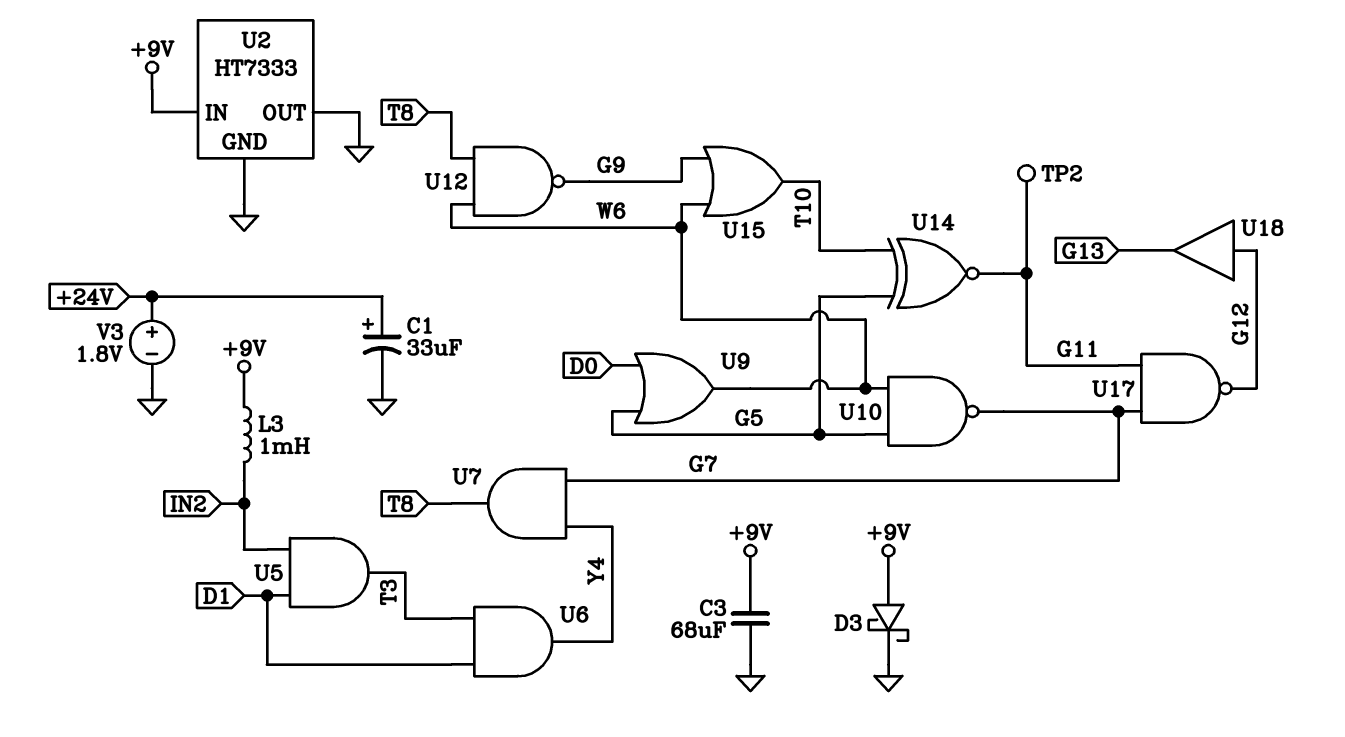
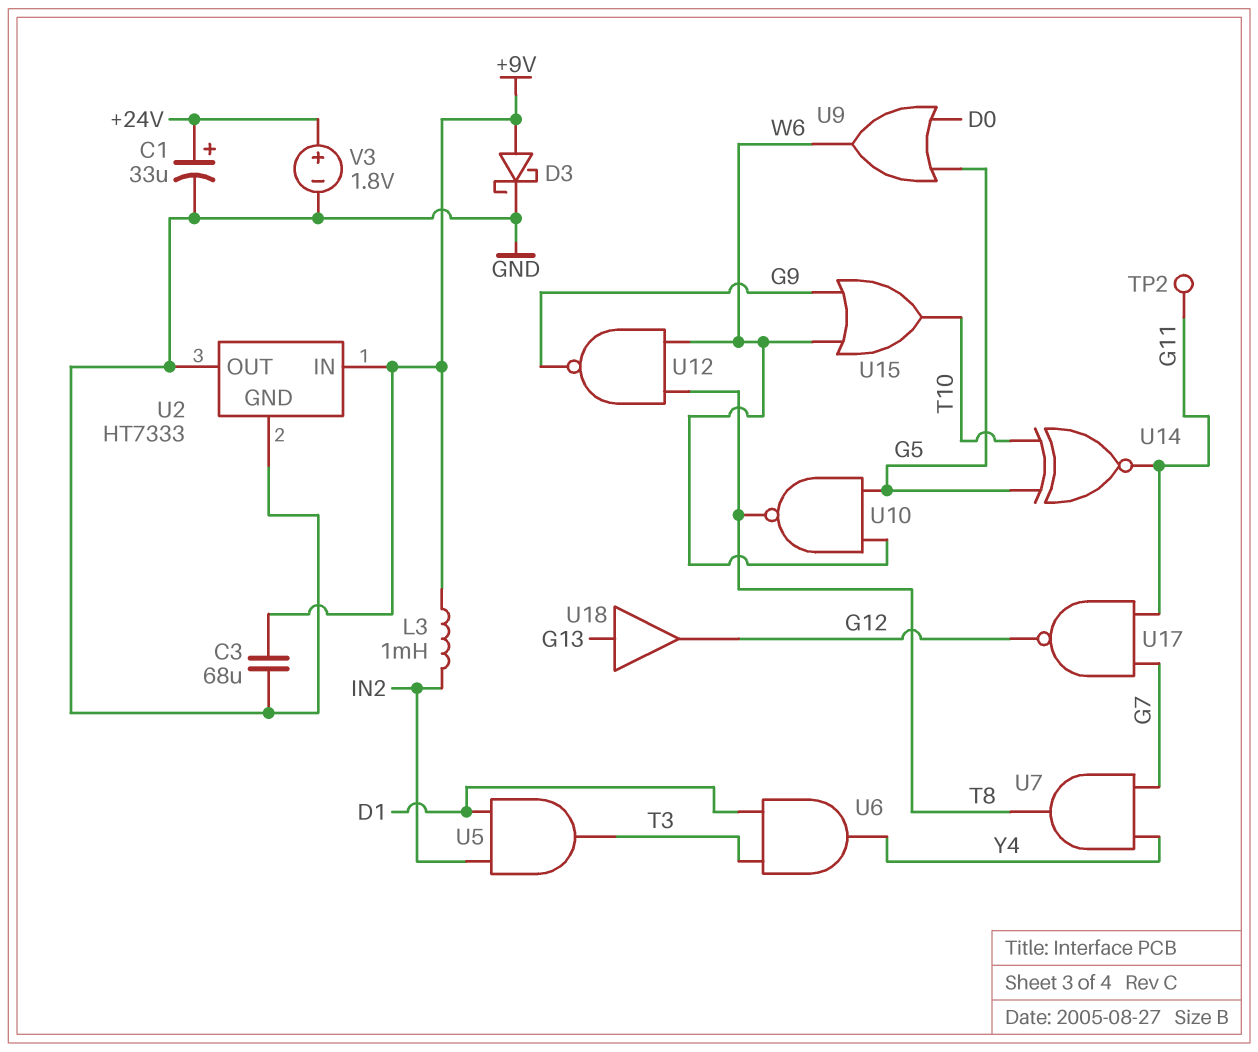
U10: NAND (in G5, in W6, out G7) -> NAND (in G5, in W6, out T8)
U18: buffer (in G12, out G13) -> buffer (in G13, out G12)

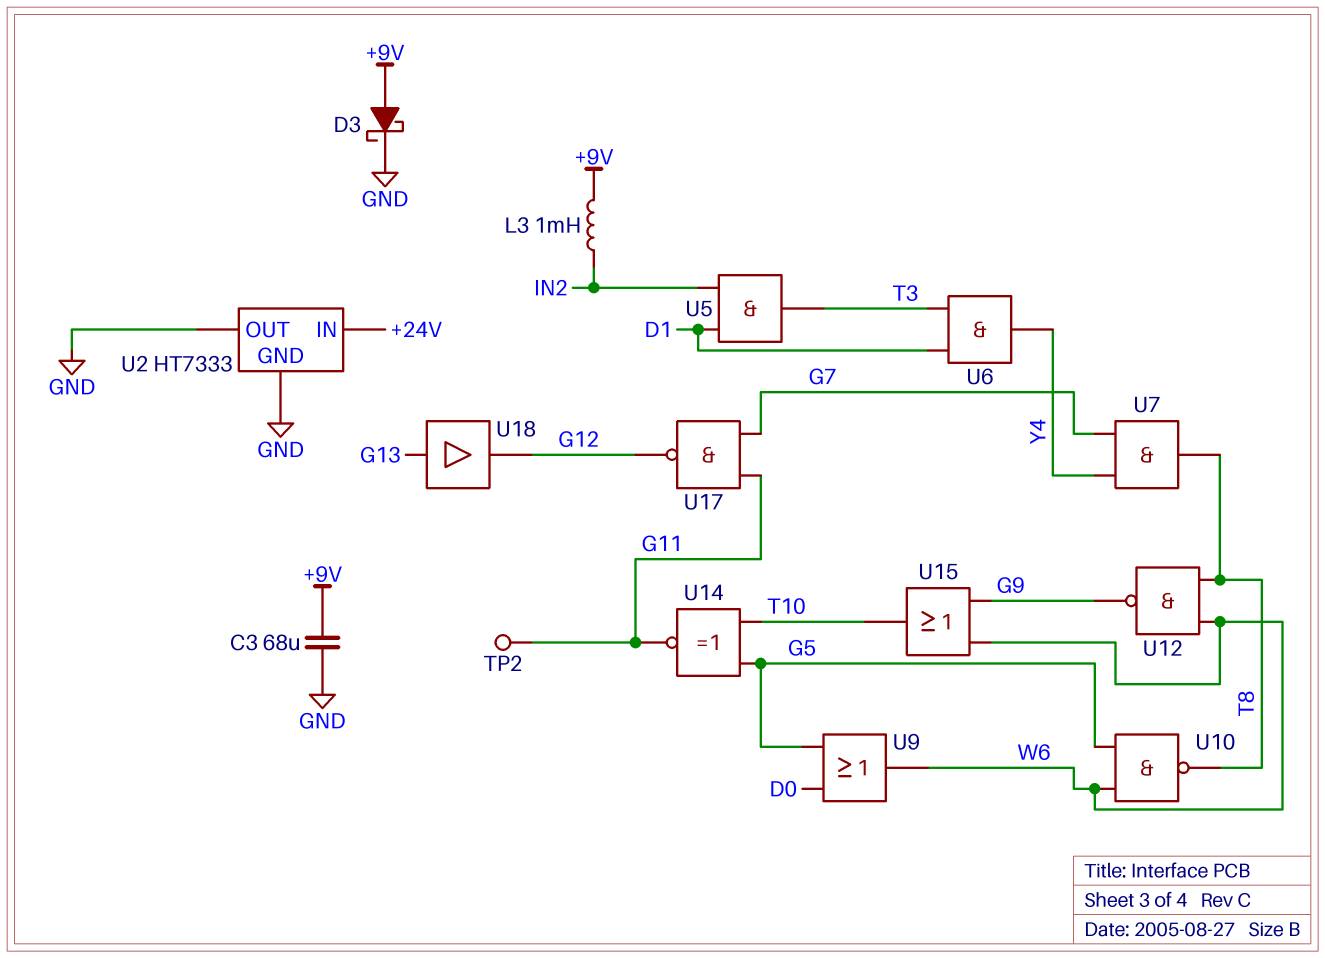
C1: 33uF (plus +24V, minus GND) -> none
U2 pin IN: +9V -> +24V
V3: 1.8V (plus +24V, minus GND) -> none

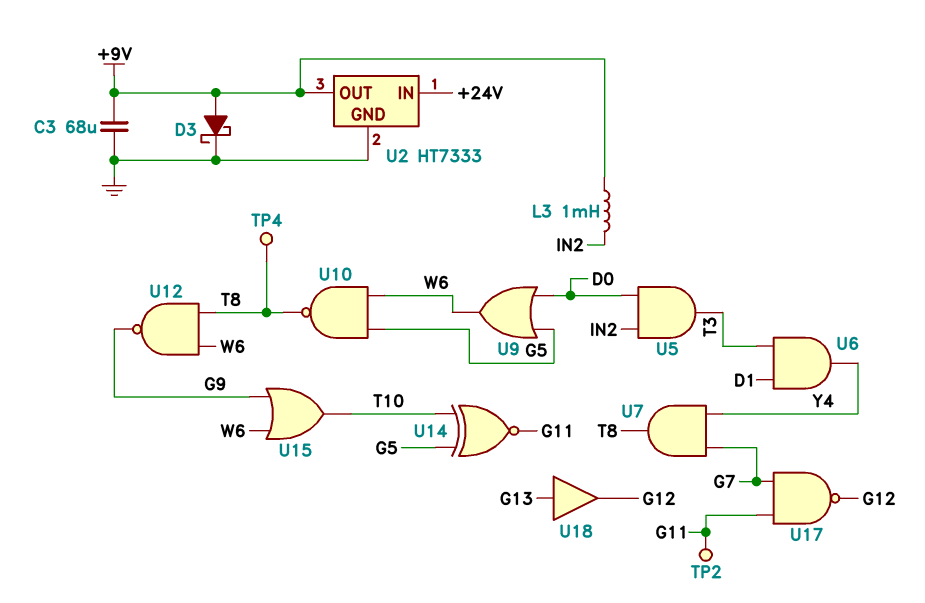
TP4: none -> test point (T8)
U2 pin OUT: GND -> +9V
U5: AND (in D1, in IN2, out T3) -> AND (in D0, in IN2, out T3)

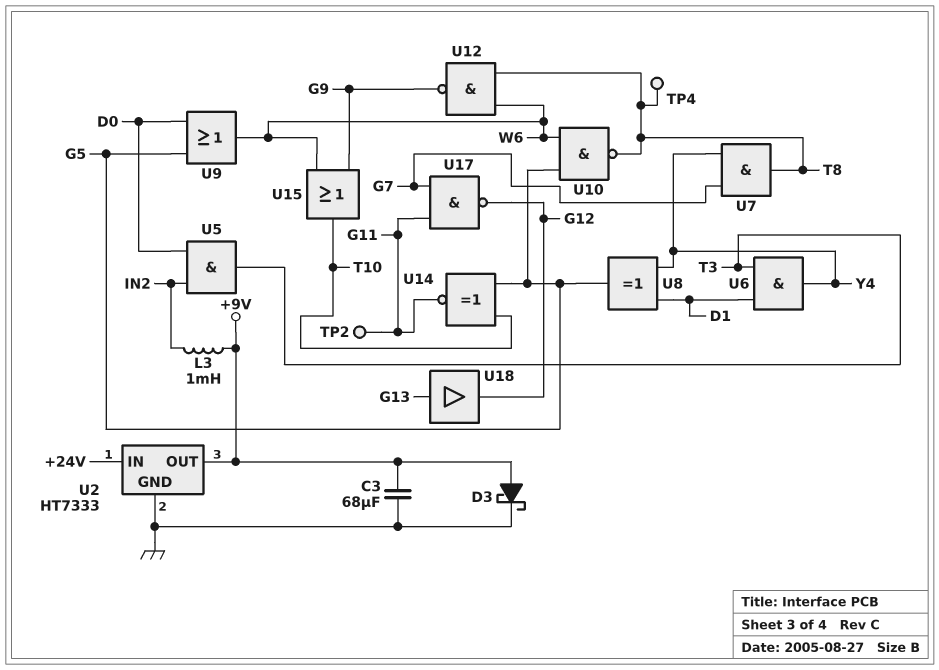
U8: none -> XOR (in D1, in Y4, out G5)

